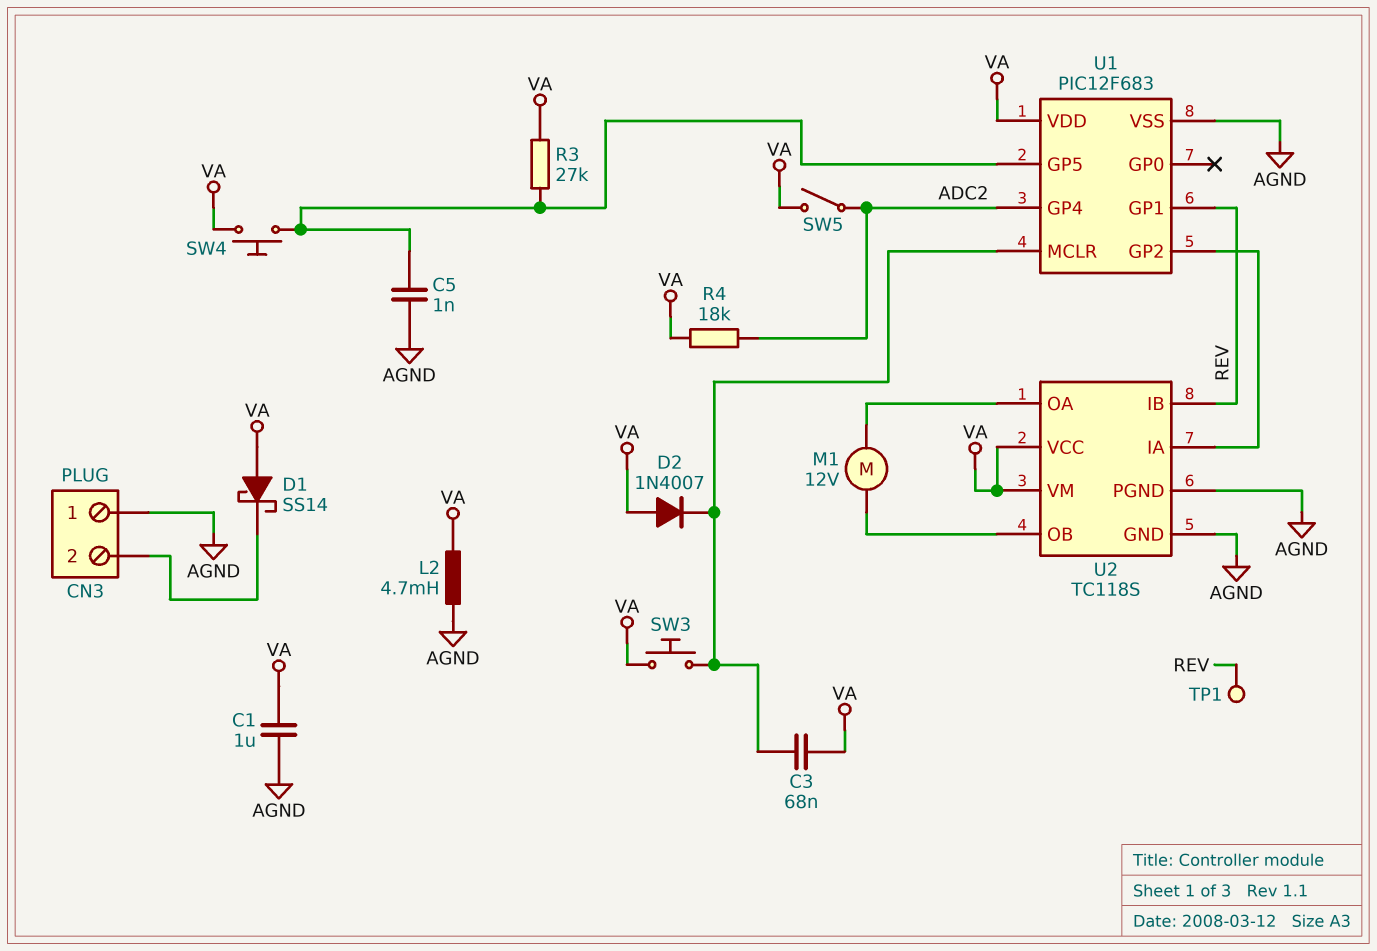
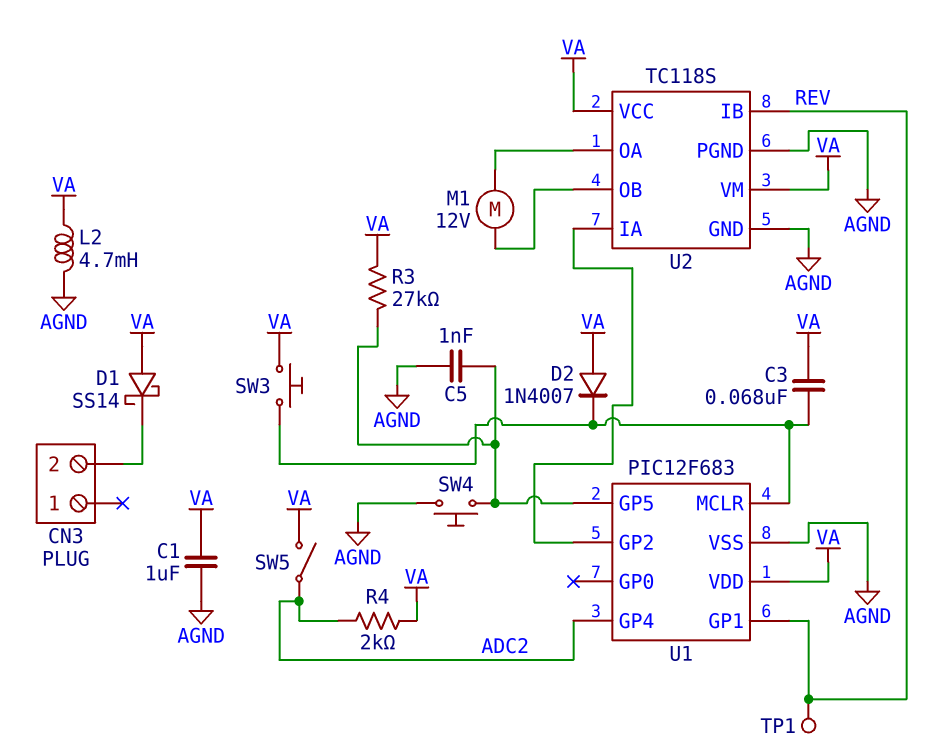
CN3 pin 1: AGND -> none
R4: 18k (ADC2, VA) -> 2k (ADC2, VA)
SW4: button (U1/GP5, VA) -> button (AGND, U1/GP5)

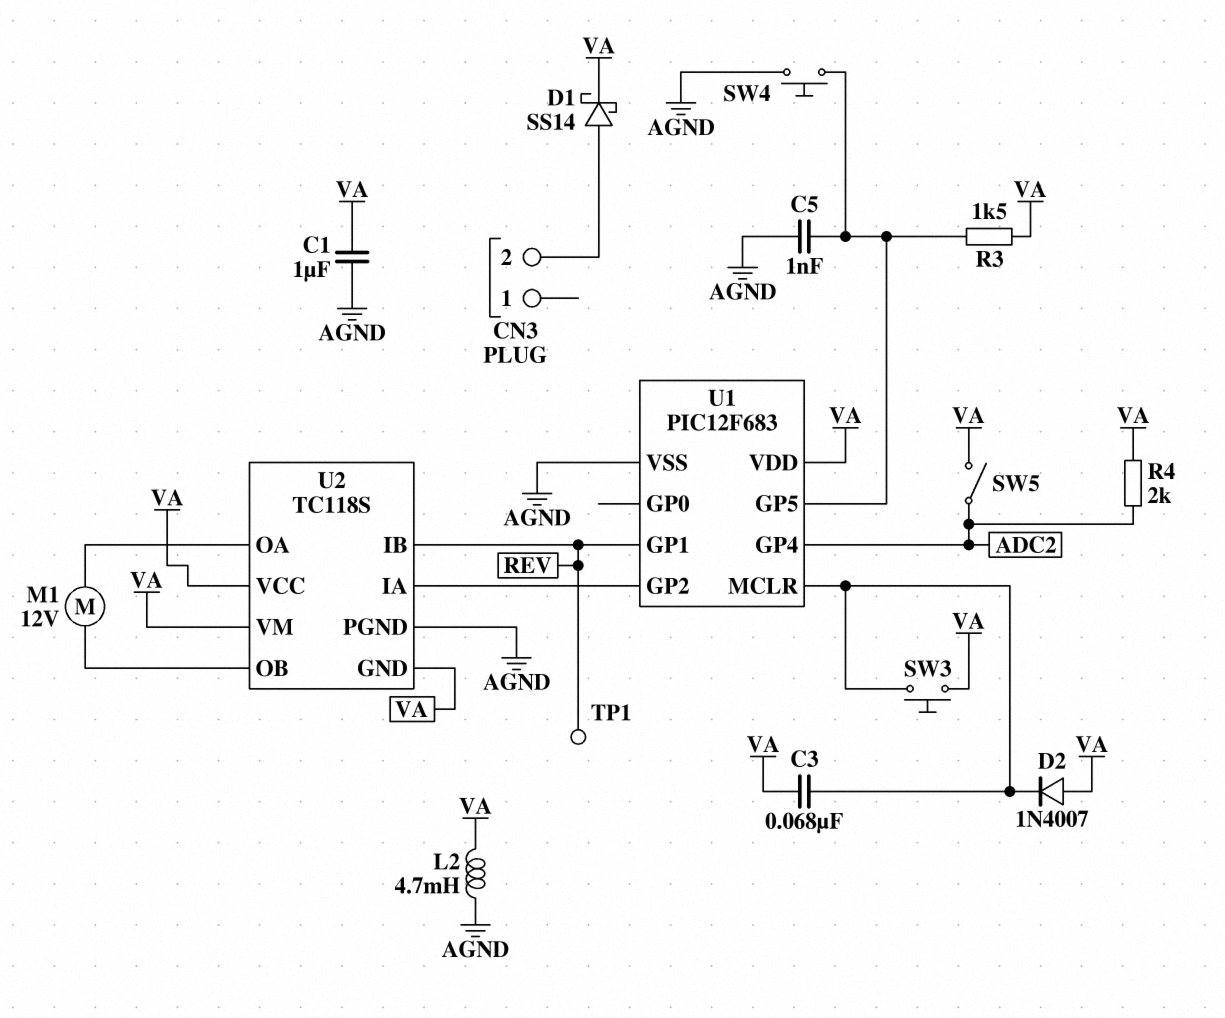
D1: schottky SS14 (A VA, K CN3/2) -> schottky SS14 (A CN3/2, K VA)
R3: 27k (U1/GP5, VA) -> 1.5k (U1/GP5, VA)
U2 pin GND: AGND -> VA

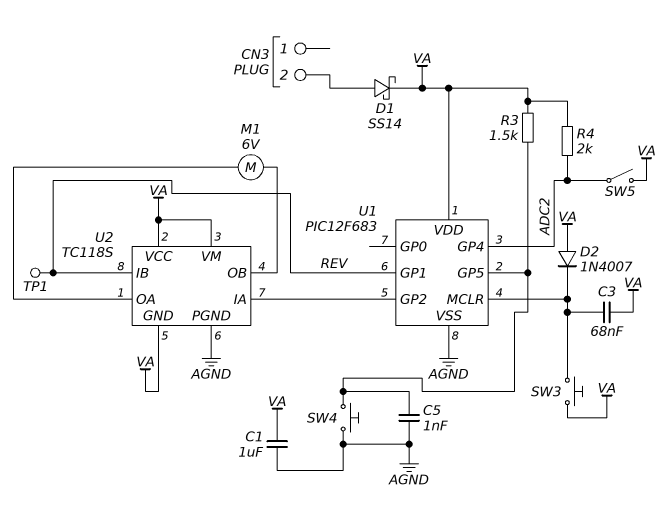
L2: 4.7mH (AGND, VA) -> none
M1: motor 12V (U2/OA, U2/OB) -> motor 6V (U2/OA, U2/OB)

